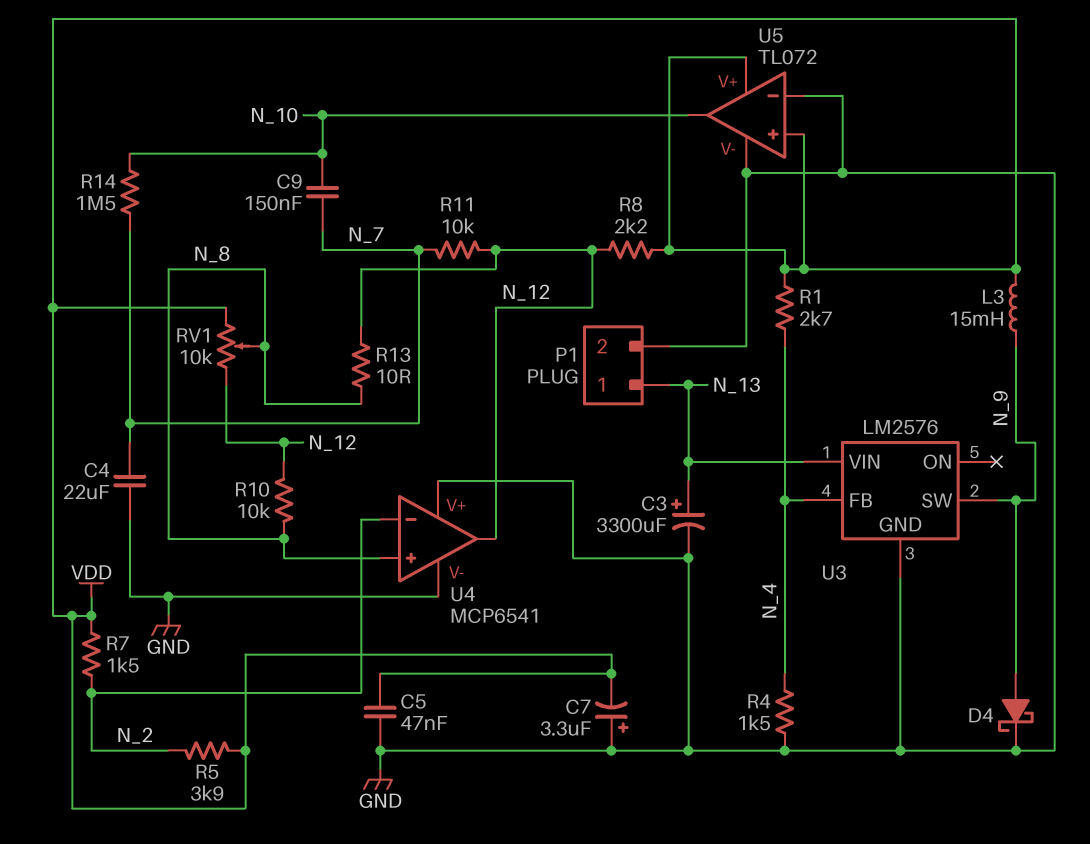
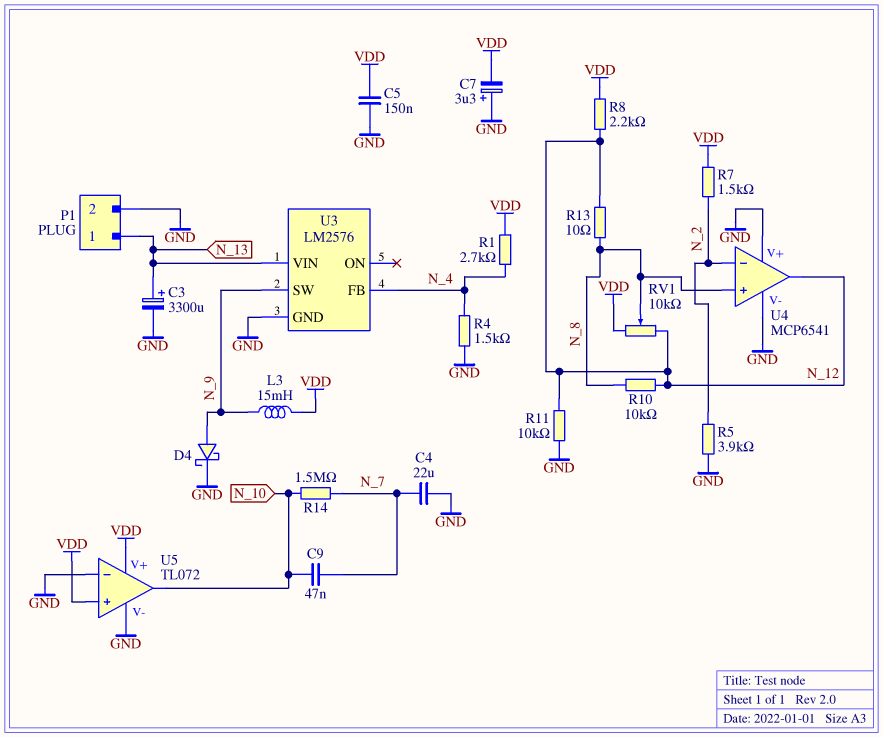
C5: 47nF (GND, VDD) -> 150nF (GND, VDD)
C9: 150nF (N_7, N_10) -> 47nF (N_7, N_10)
R5: 3.9k (N_2, VDD) -> 3.9k (GND, N_2)
R11: 10k (N_7, N_12) -> 10k (GND, N_12)

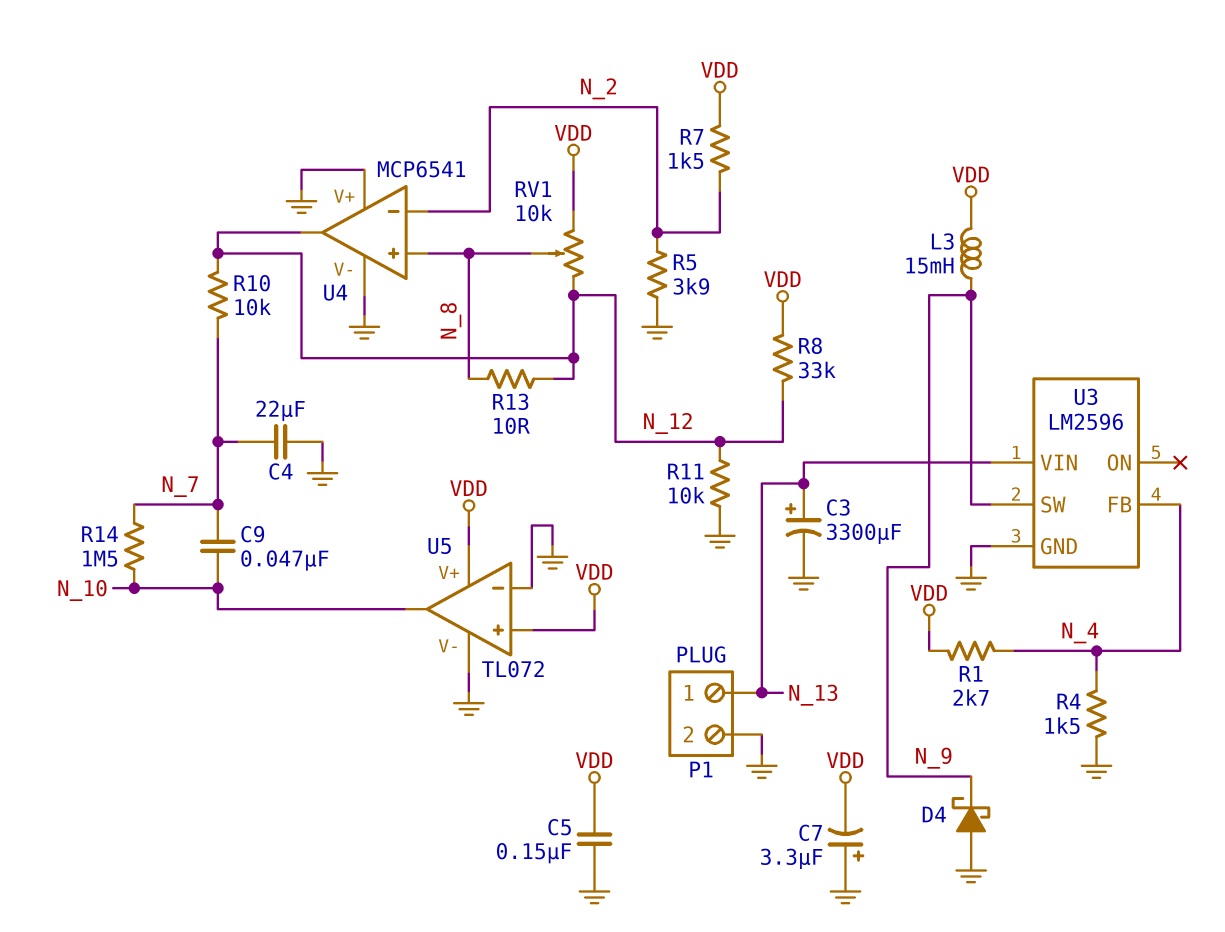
D4: schottky (A N_9, K GND) -> schottky (A GND, K N_9)
R8: 2.2k (N_12, VDD) -> 33k (N_12, VDD)
R10: 10k (N_8, N_12) -> 10k (N_7, N_12)
U3: LM2576 -> LM2596

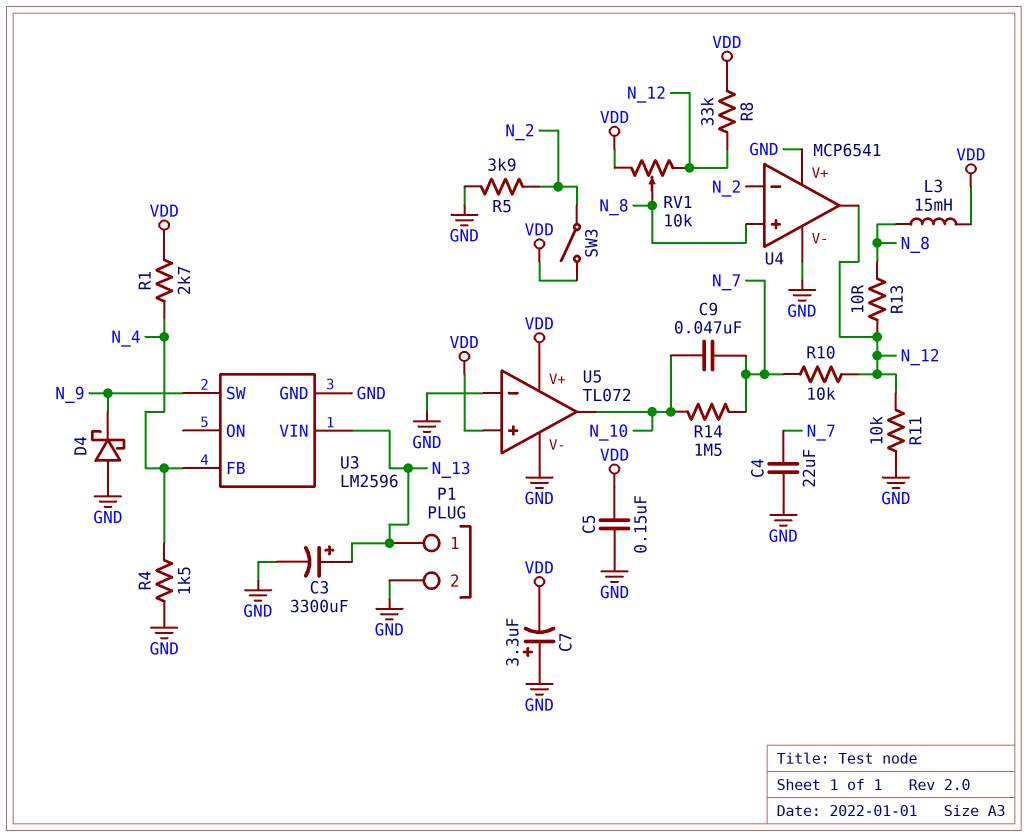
L3: 15mH (N_9, VDD) -> 15mH (N_8, VDD)
R7: 1.5k (N_2, VDD) -> none
SW3: none -> switch (N_2, VDD)

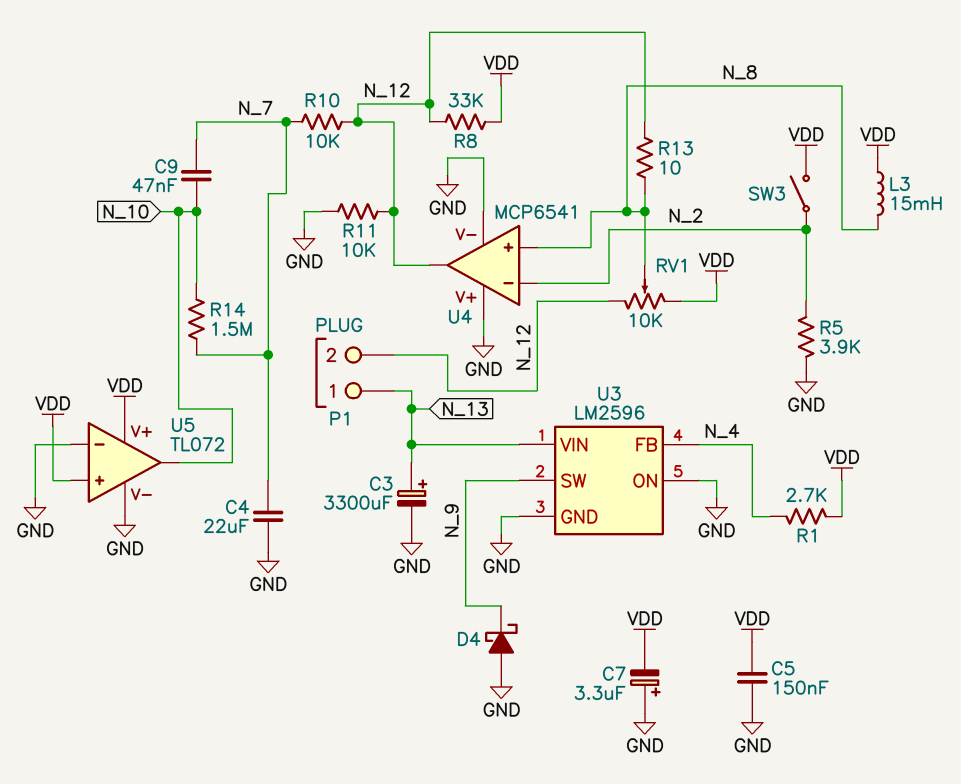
P1 pin 2: GND -> N_12
R4: 1.5k (GND, N_4) -> none
U3 pin ON: none -> GND

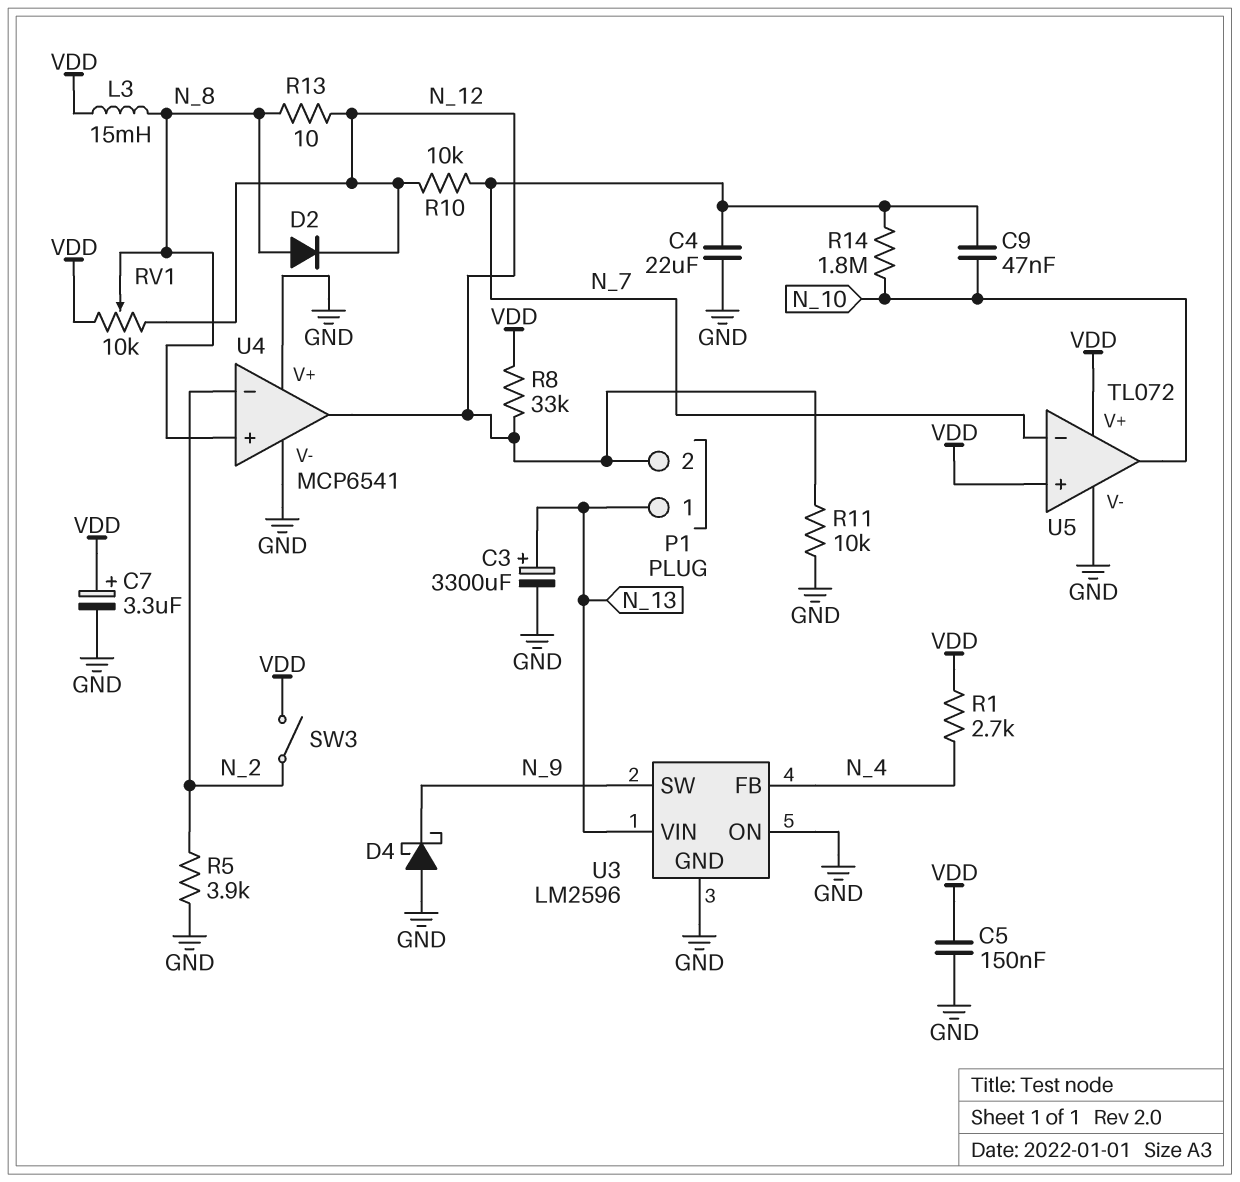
C7: 3.3uF (plus GND, minus VDD) -> 3.3uF (plus VDD, minus GND)
D2: none -> diode (A N_8, K N_12)
R14: 1.5M (N_7, N_10) -> 1.8M (N_7, N_10)
U5 pin in-: GND -> N_7

